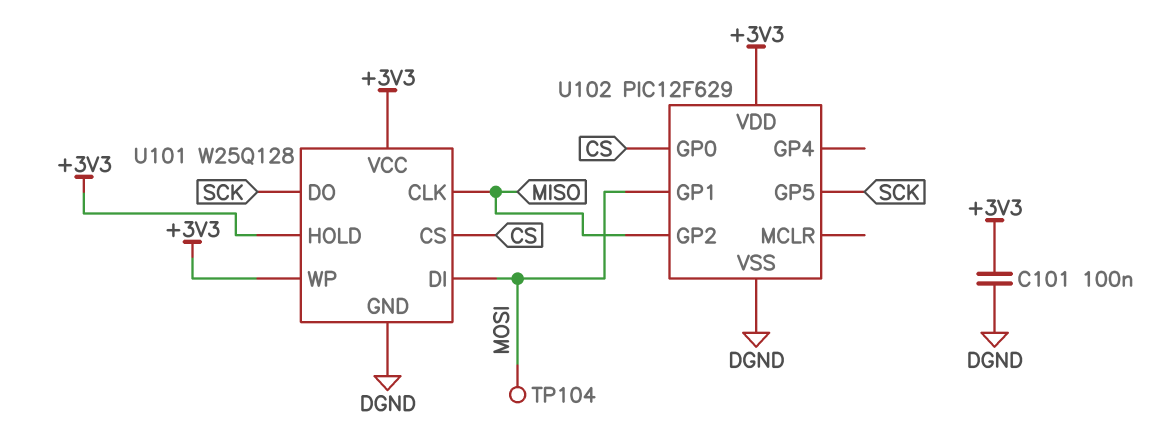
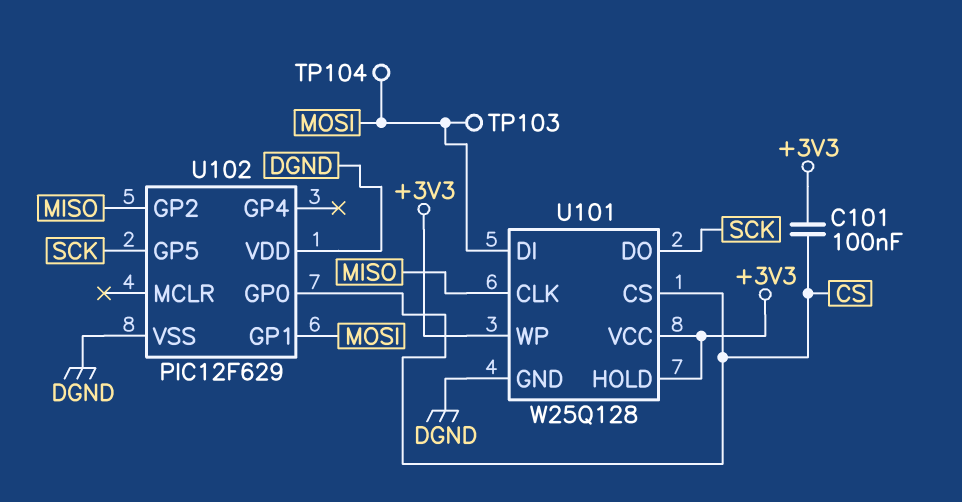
C101: 100nF (+3V3, DGND) -> 100nF (+3V3, CS)
TP103: none -> test point (MOSI)
U102 pin VDD: +3V3 -> DGND

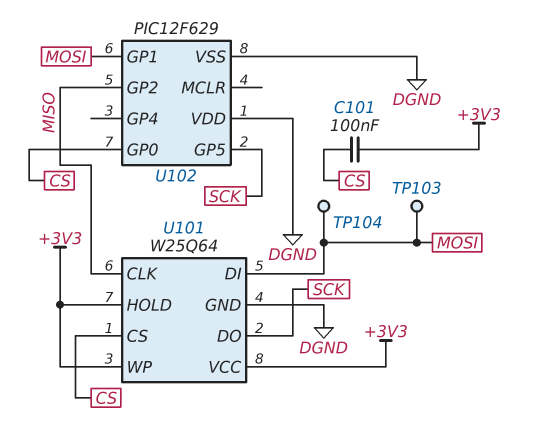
U101: W25Q128 -> W25Q64

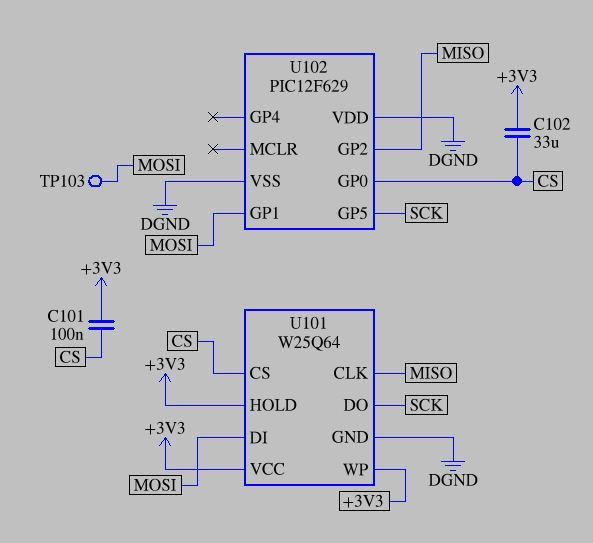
C102: none -> 33uF (+3V3, CS)
TP104: test point (MOSI) -> none

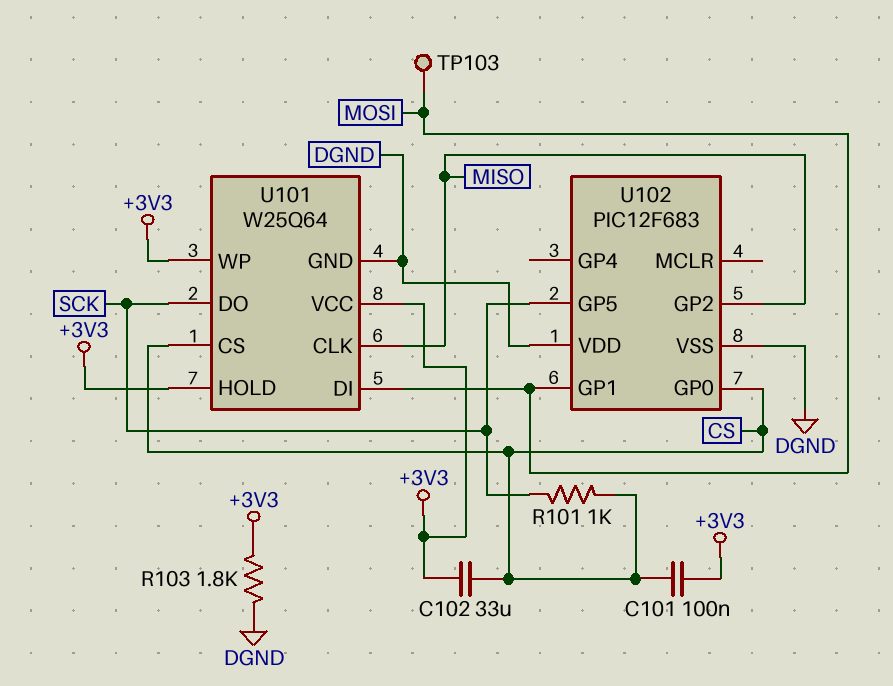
R101: none -> 1k (CS, SCK)
R103: none -> 1.8k (+3V3, DGND)
U102: PIC12F629 -> PIC12F683

